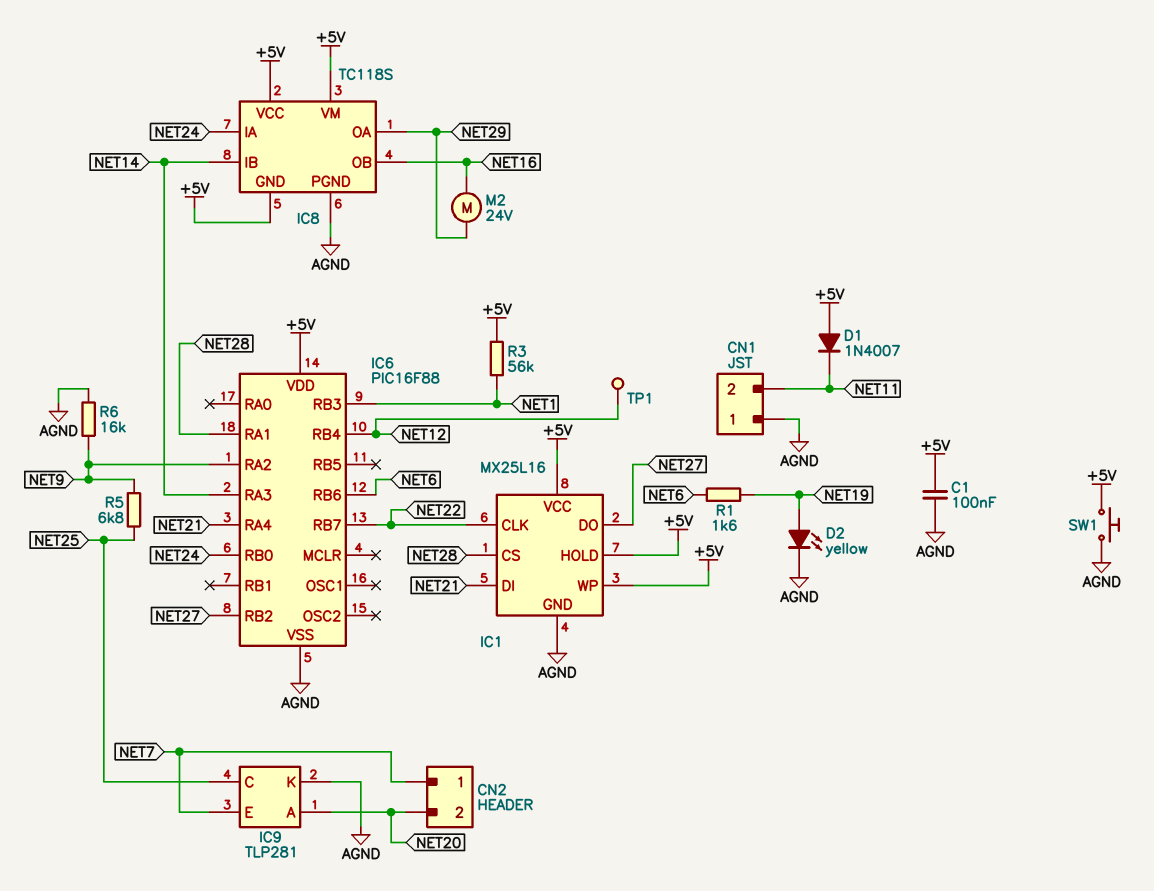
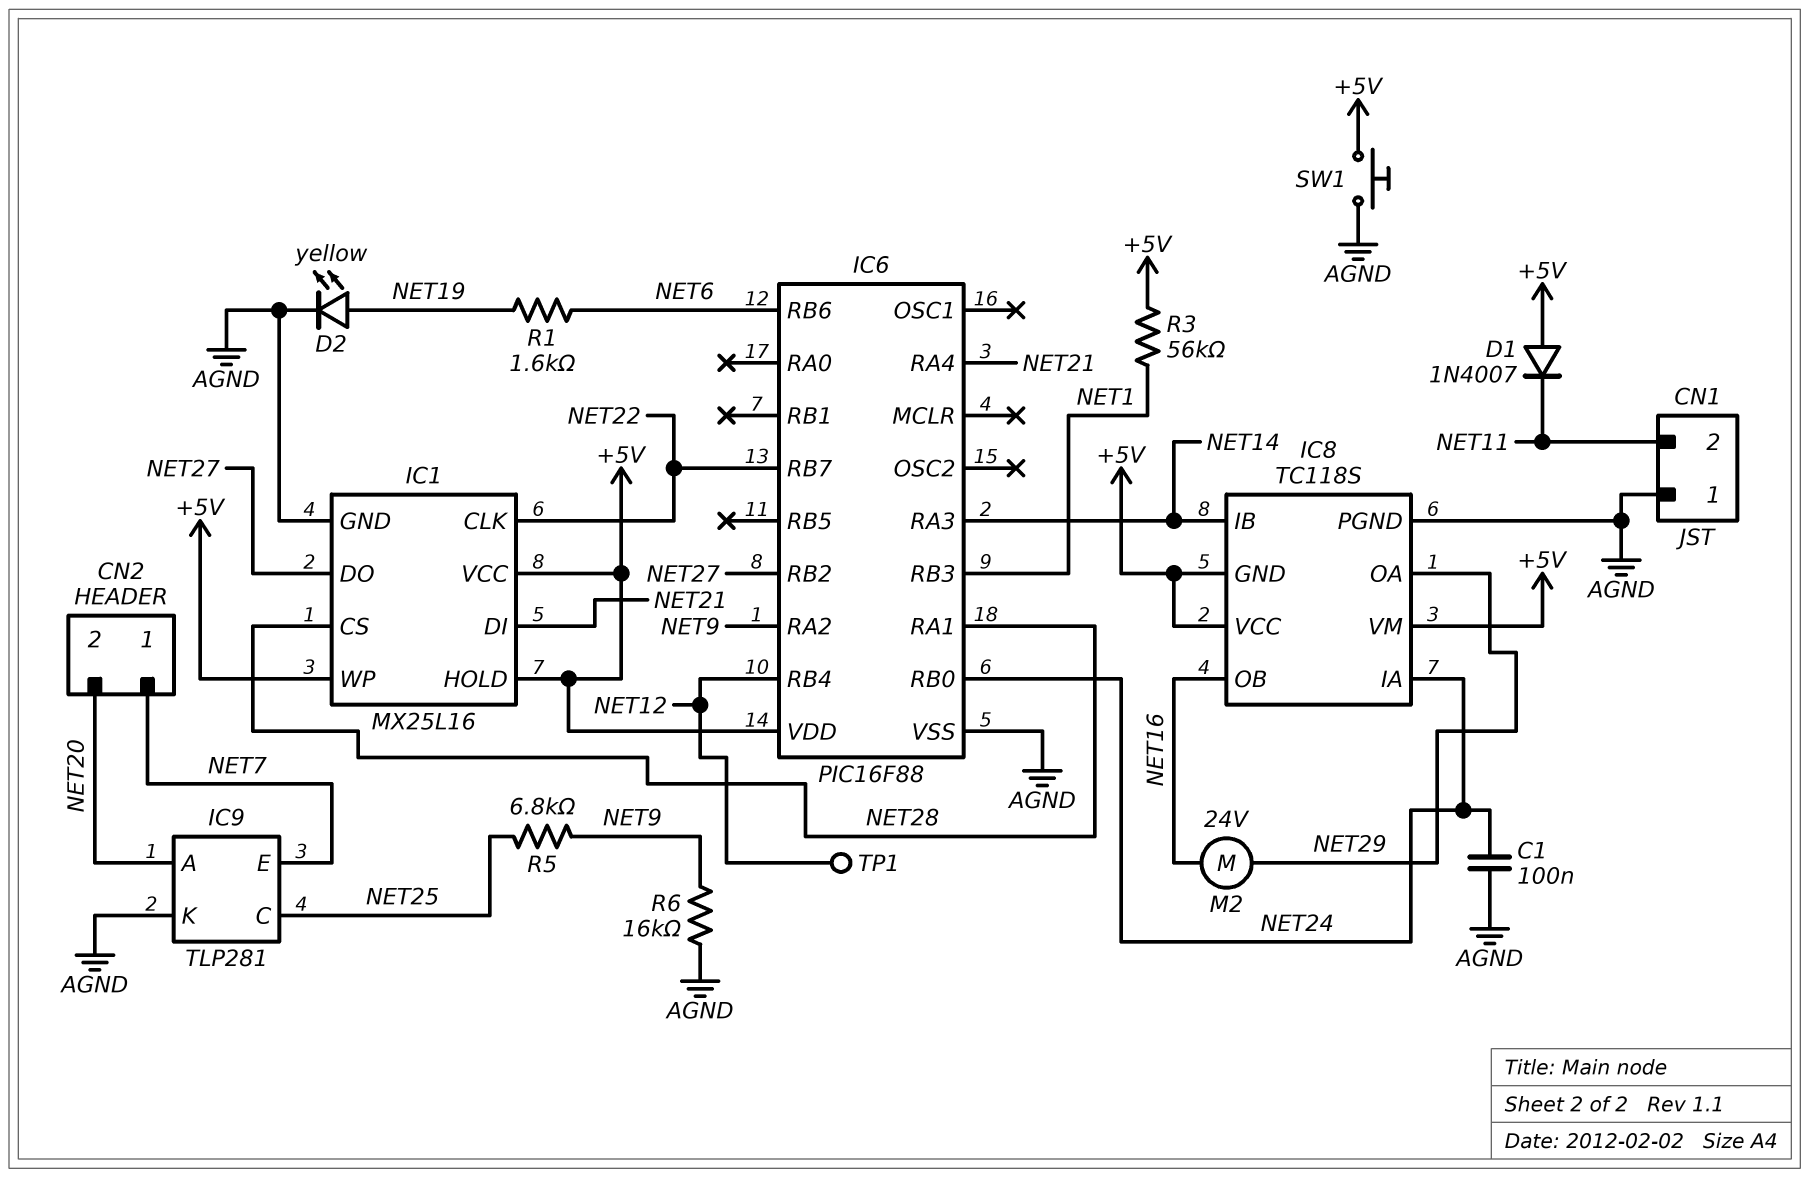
C1: 100nF (+5V, AGND) -> 100nF (AGND, NET24)

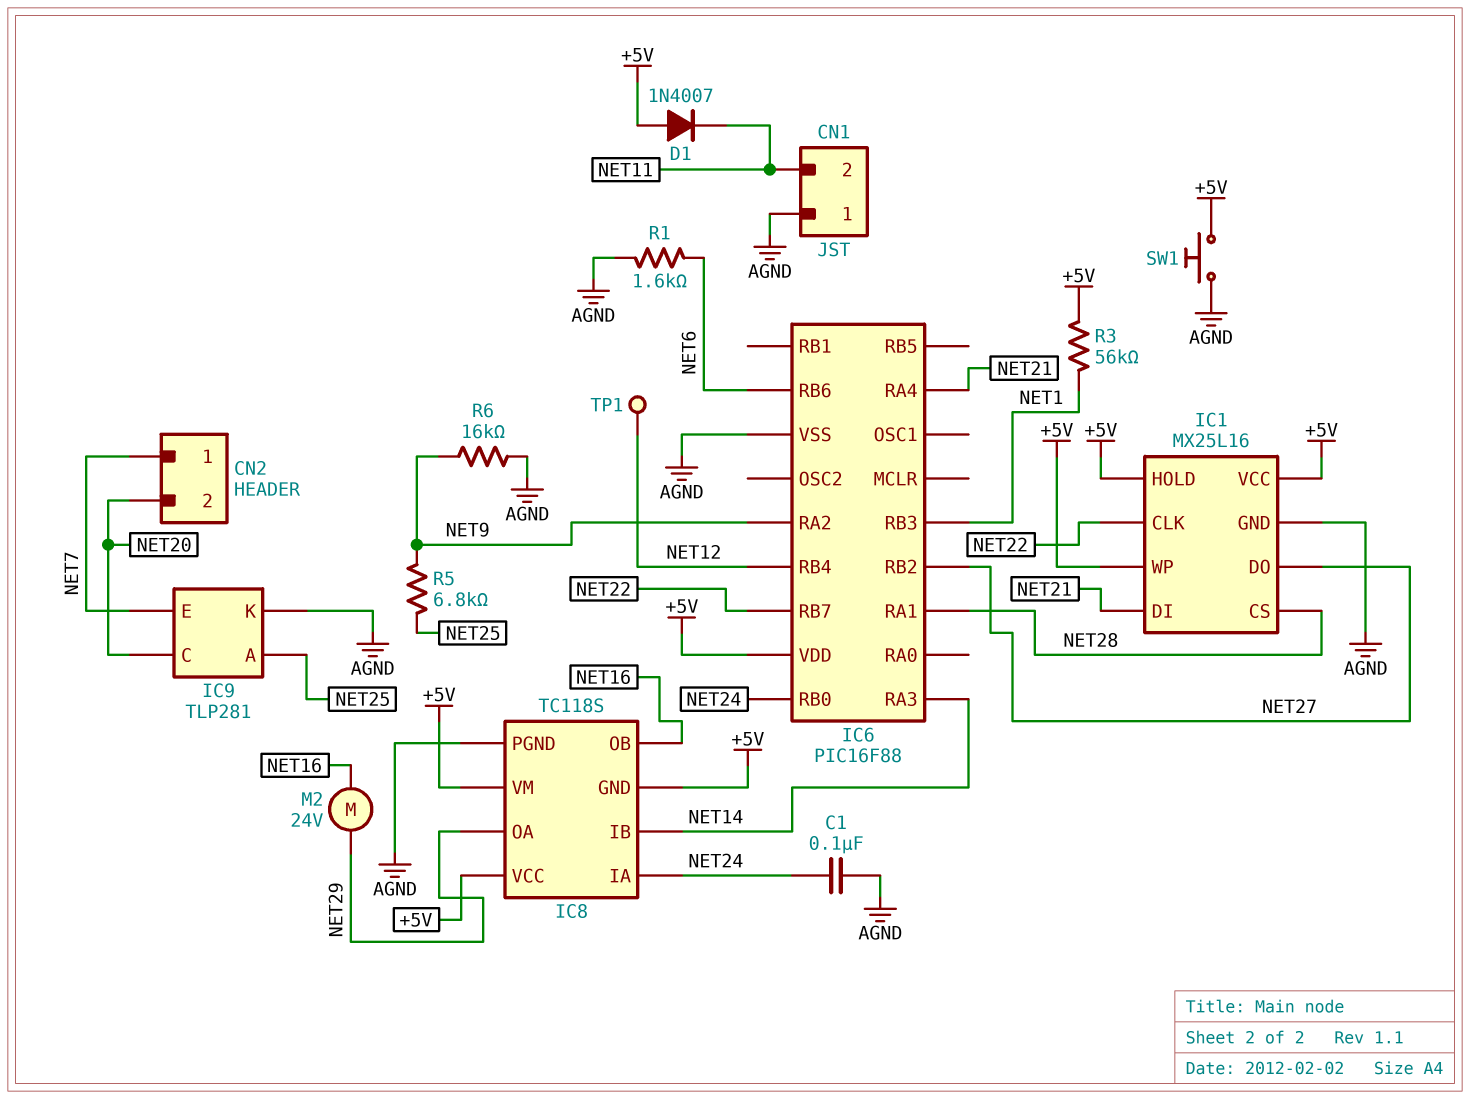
D2: LED yellow (A NET19, K AGND) -> none
IC9 pin A: NET20 -> NET25
IC9 pin C: NET25 -> NET20
R1: 1.6k (NET6, NET19) -> 1.6k (AGND, NET6)

